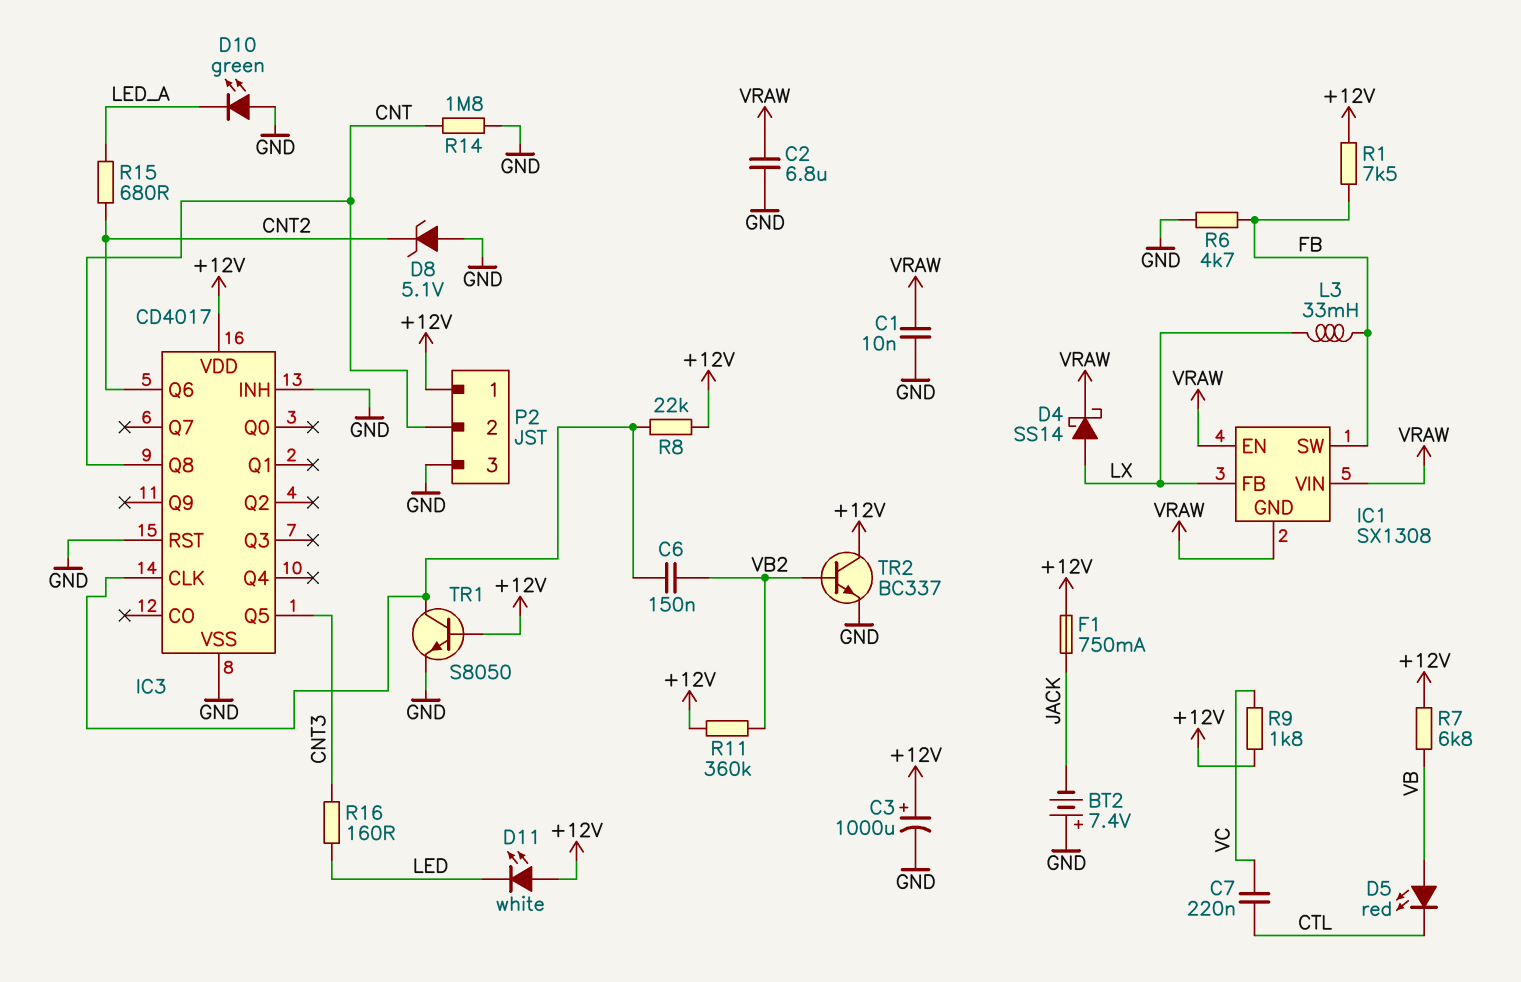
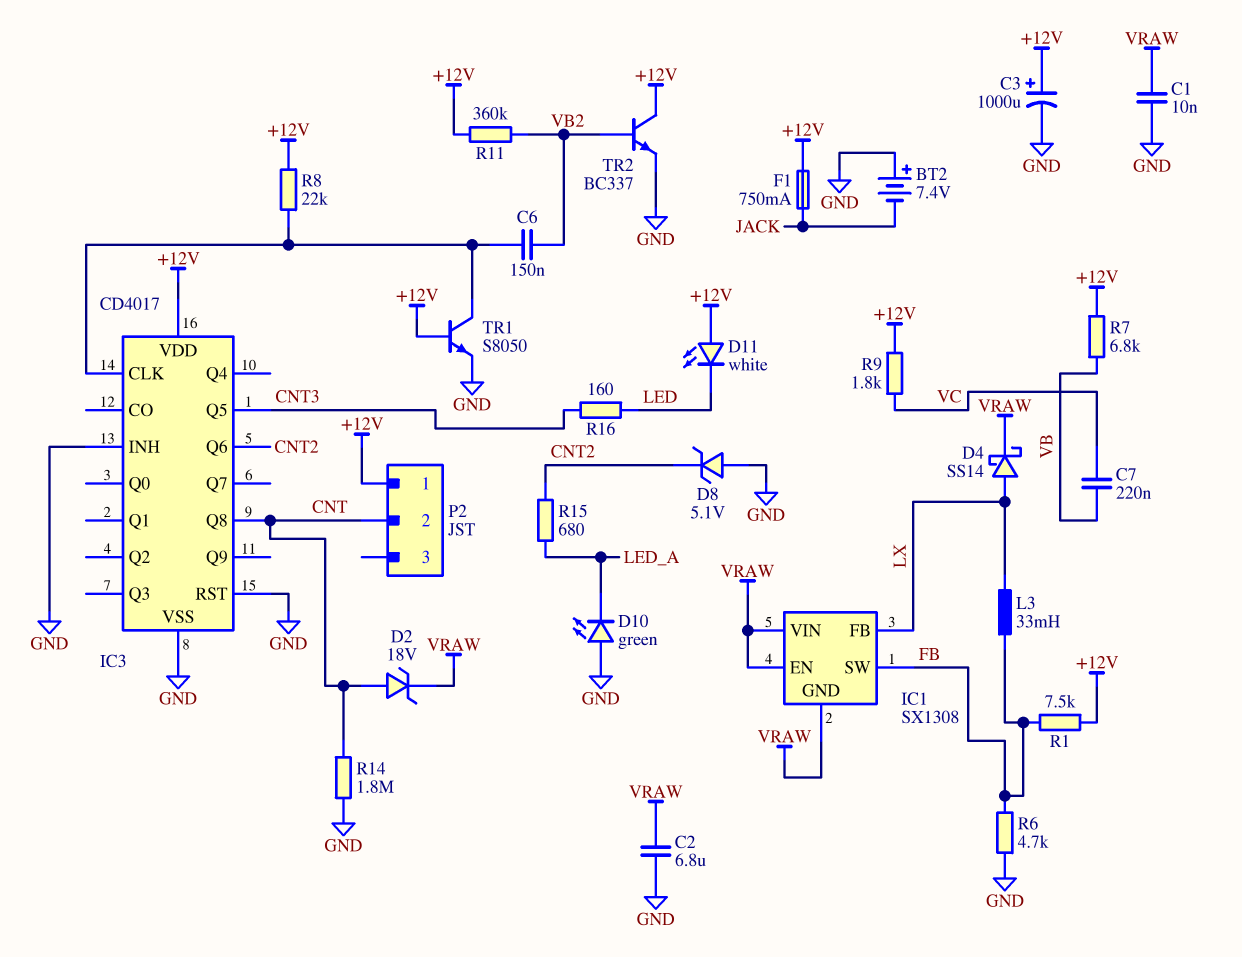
C7: 220nF (CTL, VC) -> 220nF (VB, VC)
D2: none -> zener 18V (A CNT, K VRAW)
D5: LED red (A VB, K CTL) -> none
P2 pin 3: GND -> none

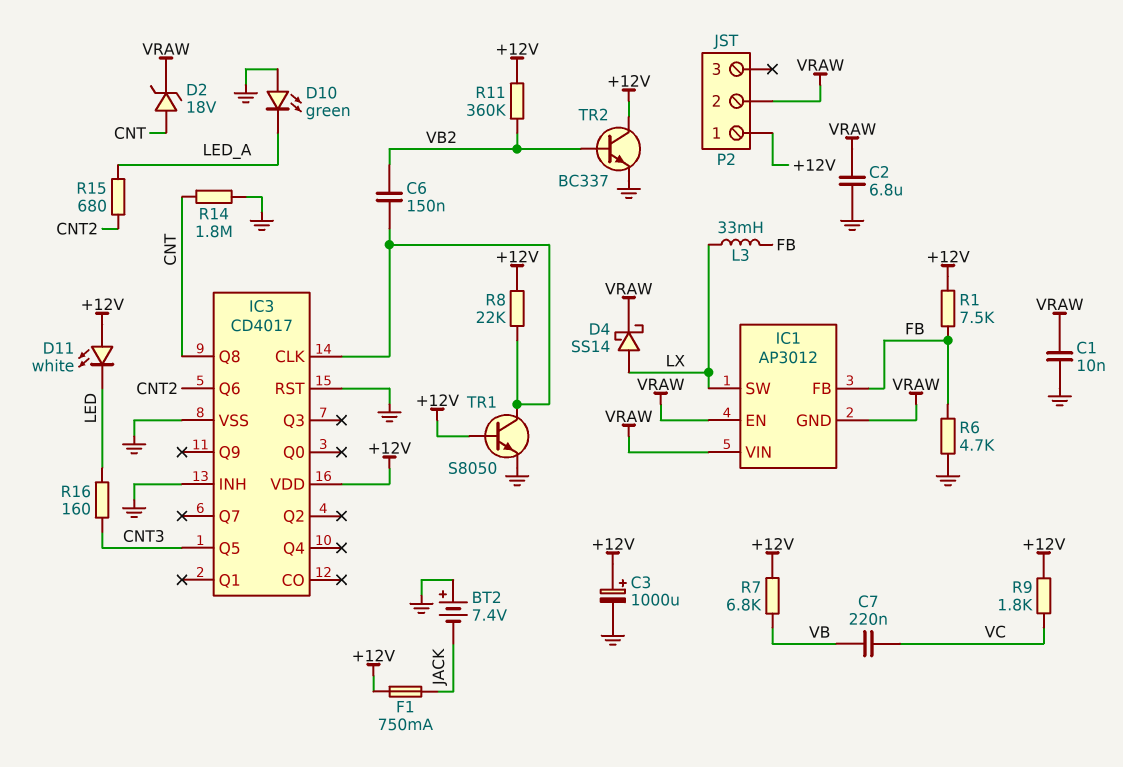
D8: zener 5.1V (A GND, K CNT2) -> none
IC1: SX1308 -> AP3012
IC1 pin FB: LX -> FB
IC1 pin SW: FB -> LX
P2 pin 2: CNT -> VRAW

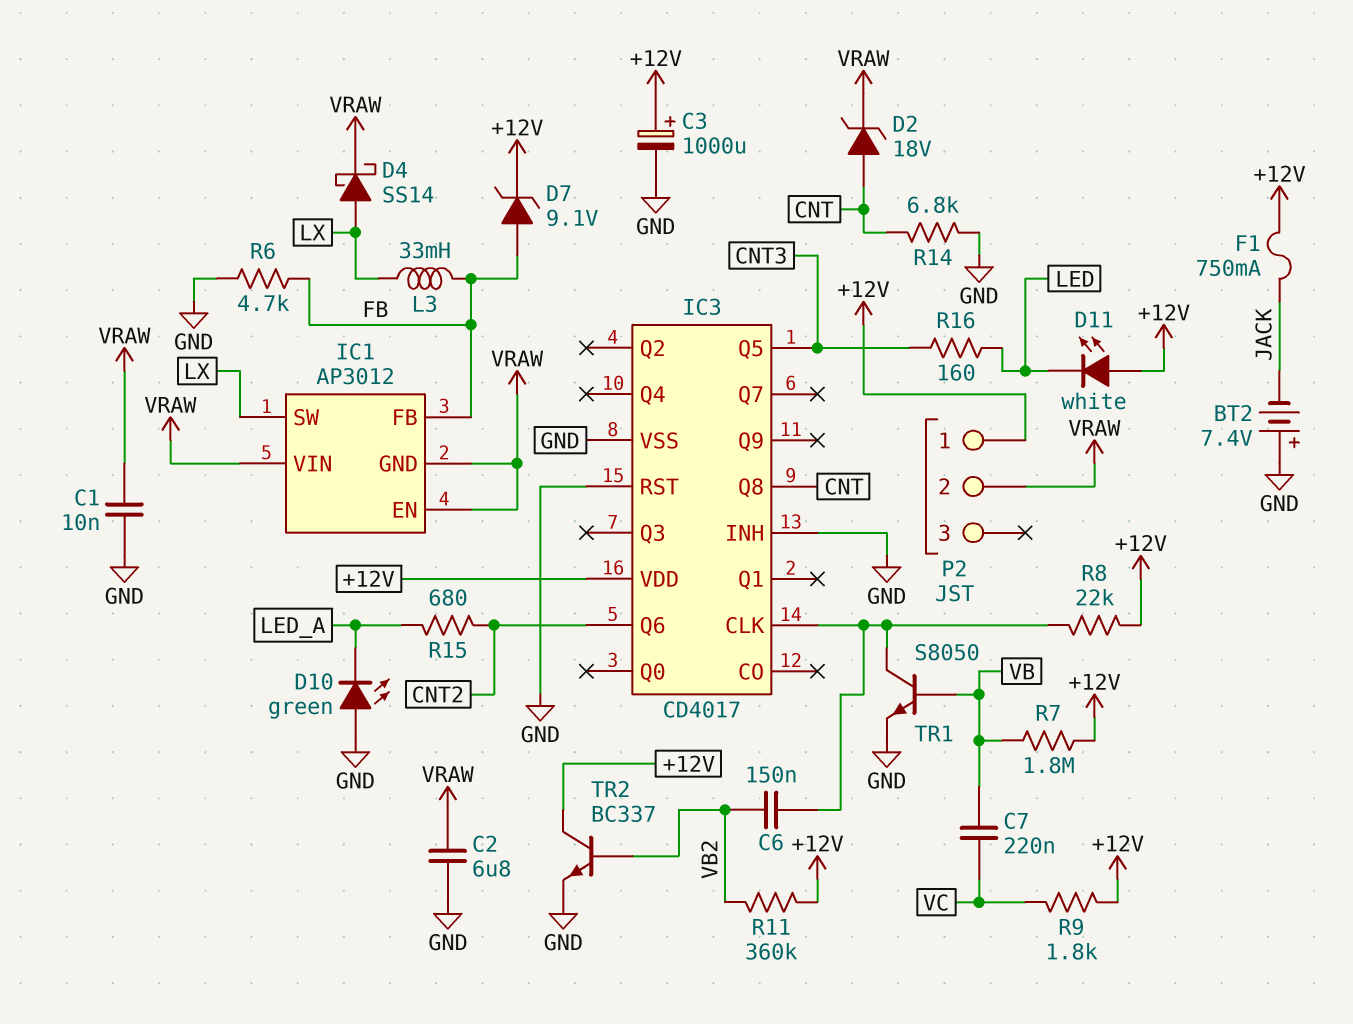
D7: none -> zener 9.1V (A FB, K +12V)
R1: 7.5k (+12V, FB) -> none
R7: 6.8k (+12V, VB) -> 1.8M (+12V, VB)
R14: 1.8M (CNT, GND) -> 6.8k (CNT, GND)
TR1: NPN S8050 (B +12V, C IC3/CLK, E GND) -> NPN S8050 (B VB, C IC3/CLK, E GND)

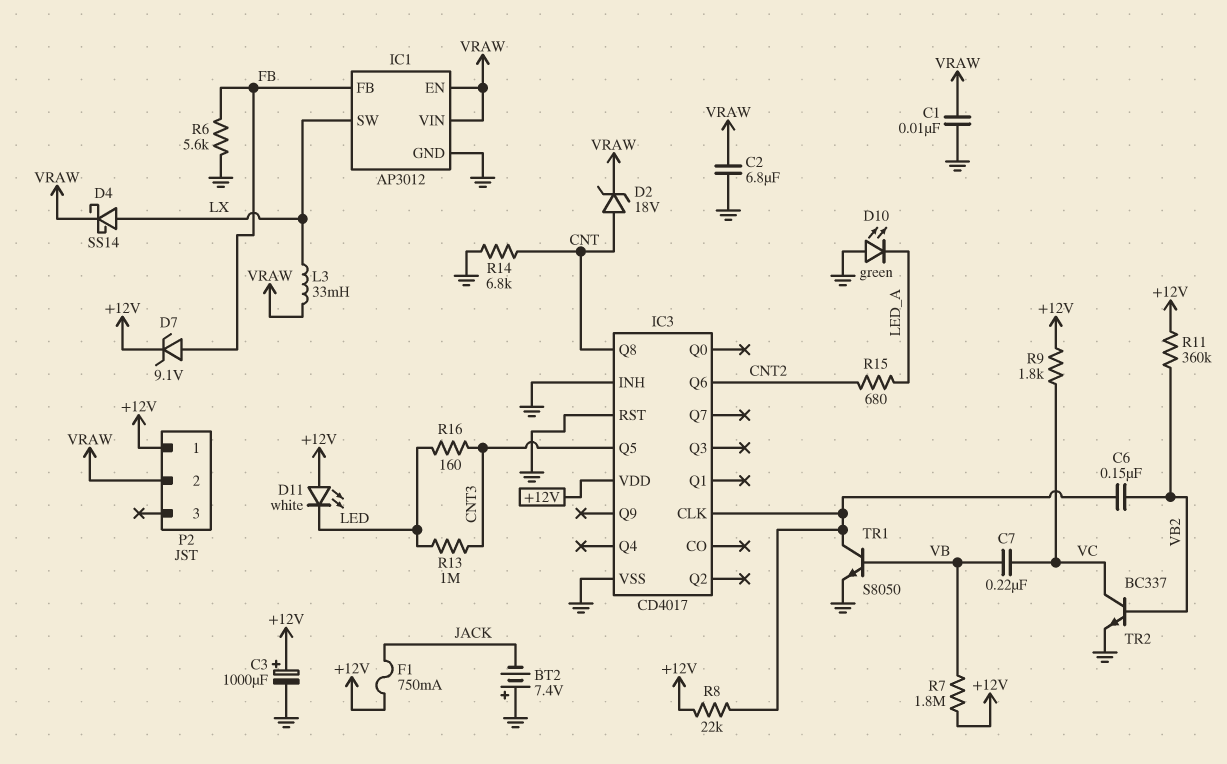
IC1 pin GND: VRAW -> GND
L3: 33mH (FB, LX) -> 33mH (LX, VRAW)
R6: 4.7k (FB, GND) -> 5.6k (FB, GND)
R13: none -> 1M (CNT3, LED)
TR2: NPN BC337 (B VB2, C +12V, E GND) -> NPN BC337 (B VB2, C VC, E GND)

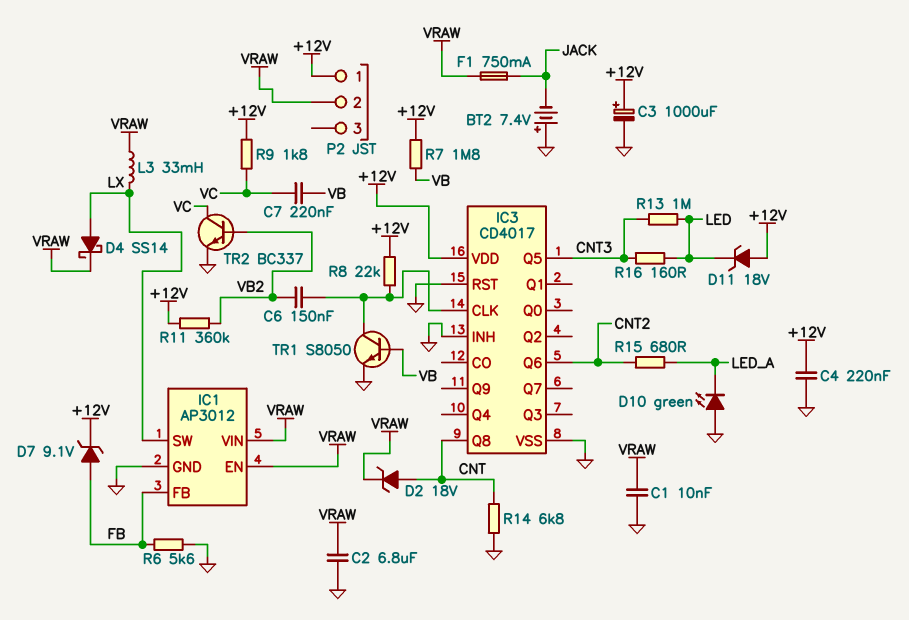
C4: none -> 220nF (+12V, GND)
D11: LED white (A +12V, K LED) -> zener 18V (A +12V, K LED)
F1: 750mA (+12V, JACK) -> 750mA (JACK, VRAW)

